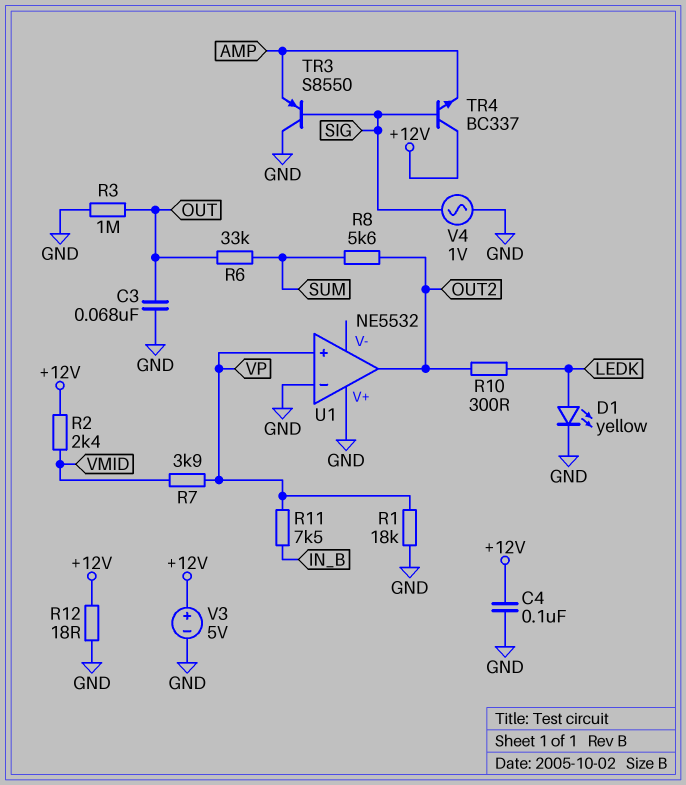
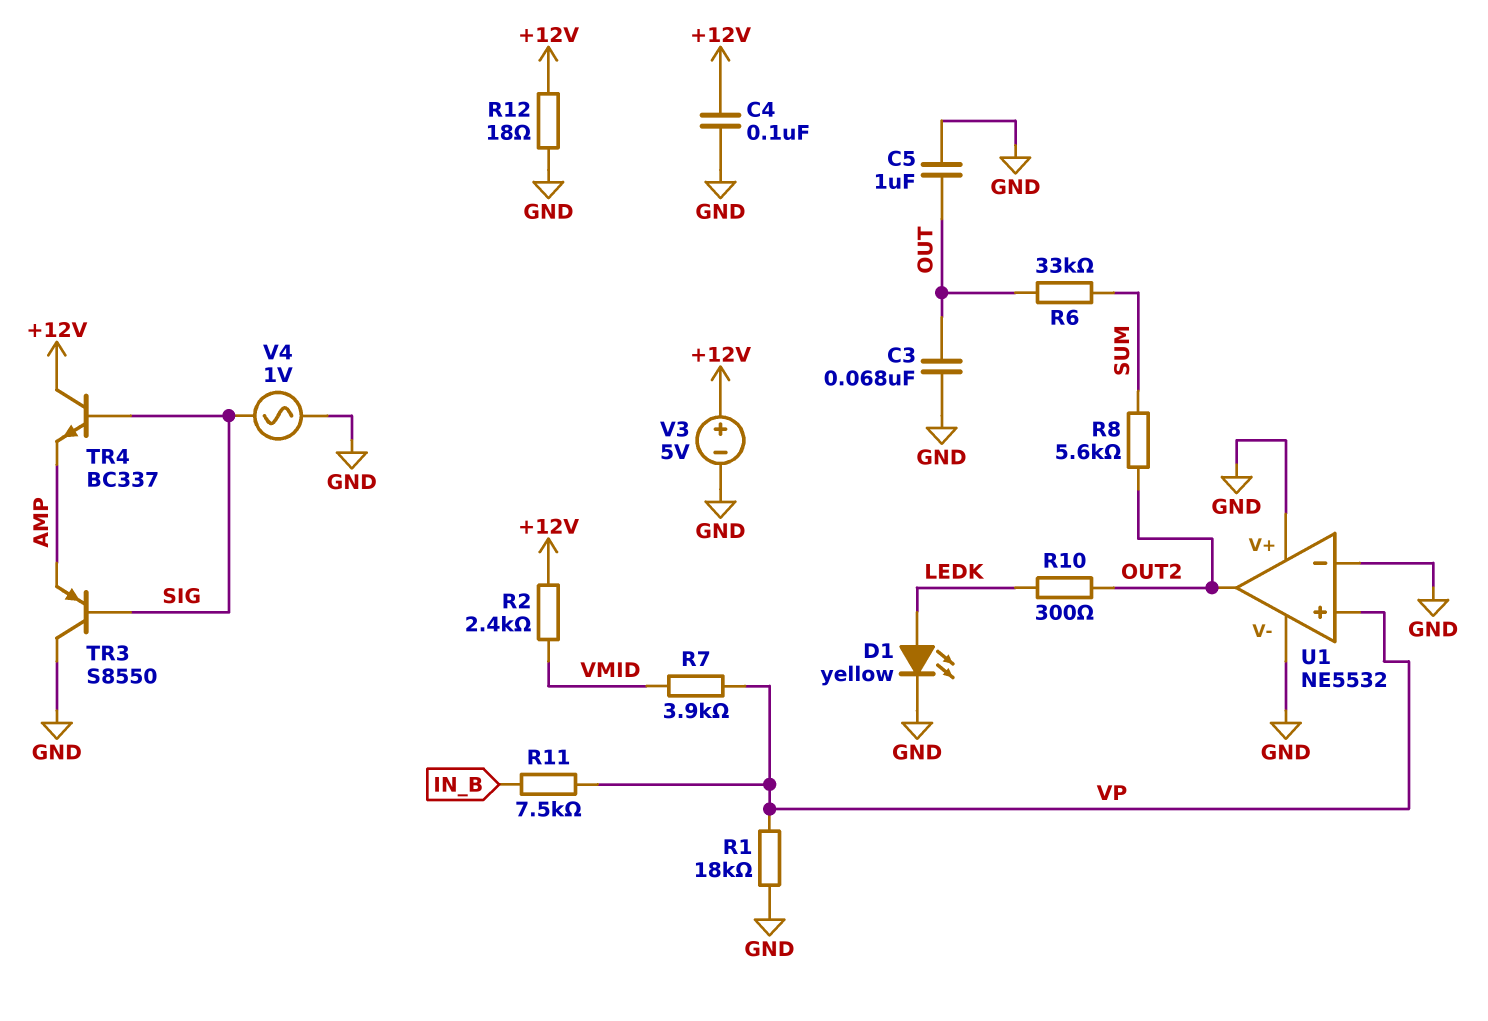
C5: none -> 1uF (GND, OUT)
R3: 1M (GND, OUT) -> none
U1 pin V-: none -> GND

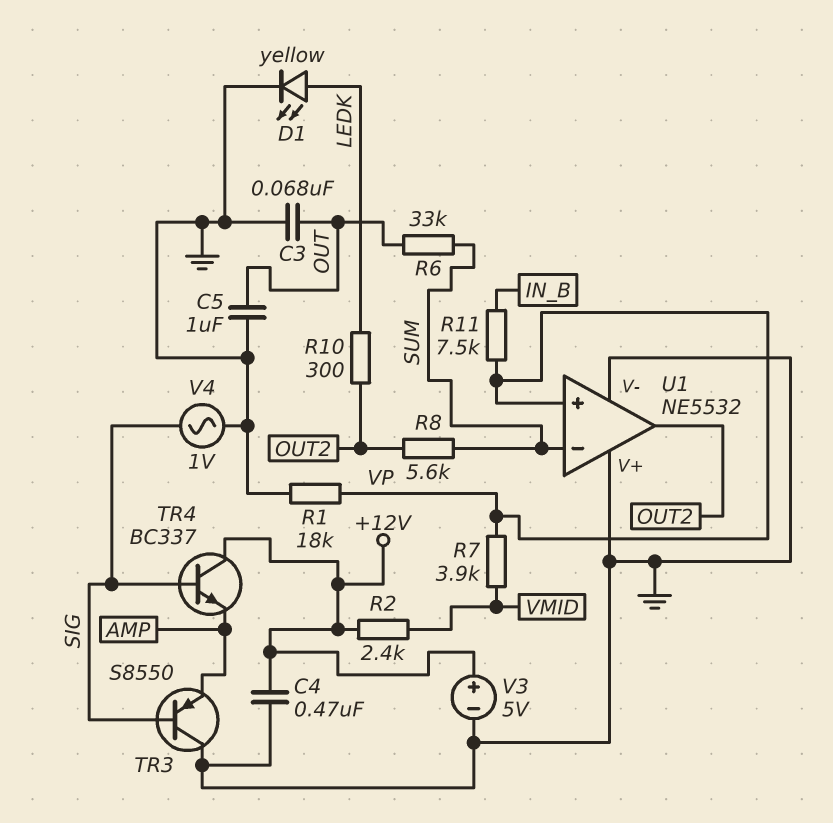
C4: 100nF (+12V, GND) -> 470nF (+12V, GND)
R12: 18 (+12V, GND) -> none
U1 pin in-: GND -> SUM

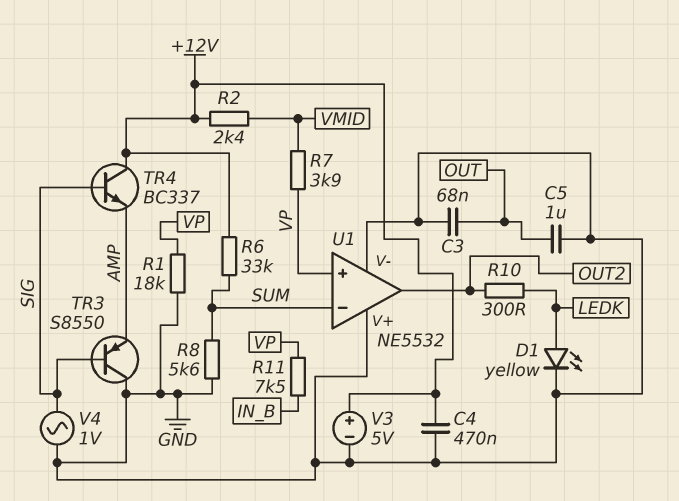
R6: 33k (OUT, SUM) -> 33k (+12V, SUM)
R8: 5.6k (OUT2, SUM) -> 5.6k (GND, SUM)

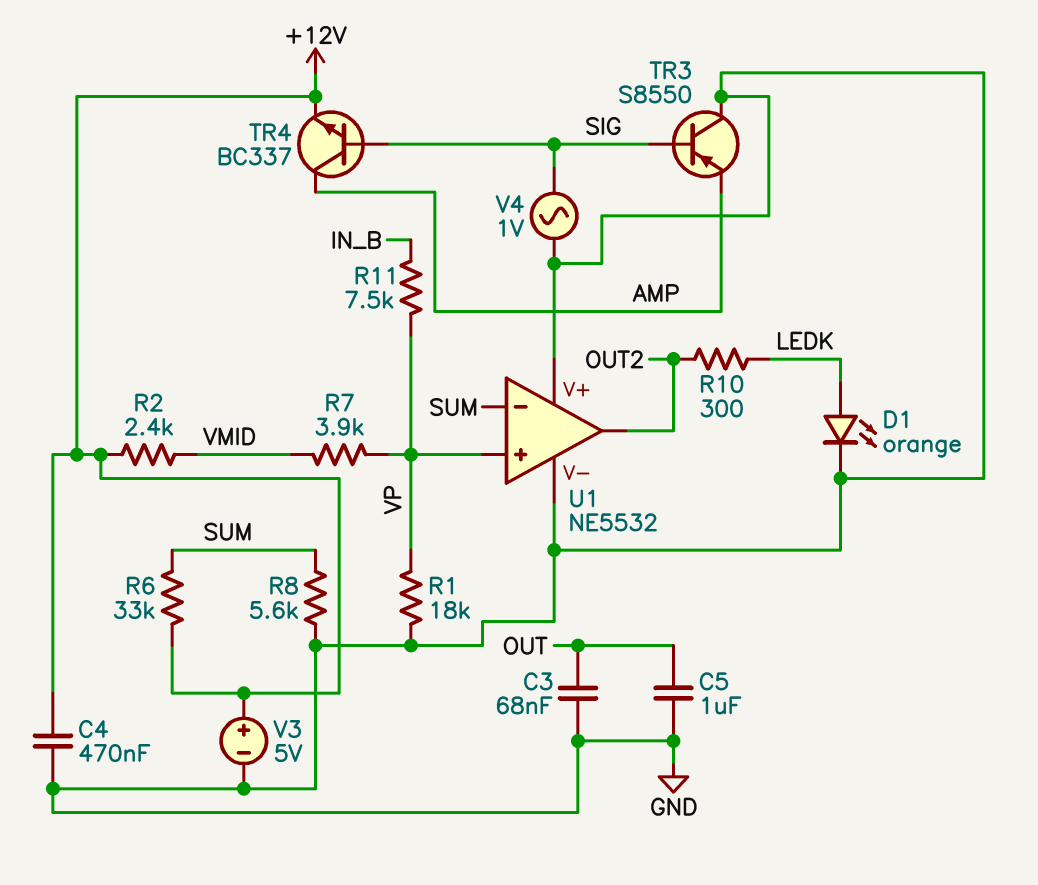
D1: LED yellow (A LEDK, K GND) -> LED orange (A LEDK, K GND)
TR4: NPN BC337 (B SIG, C +12V, E AMP) -> NPN BC337 (B SIG, C AMP, E +12V)

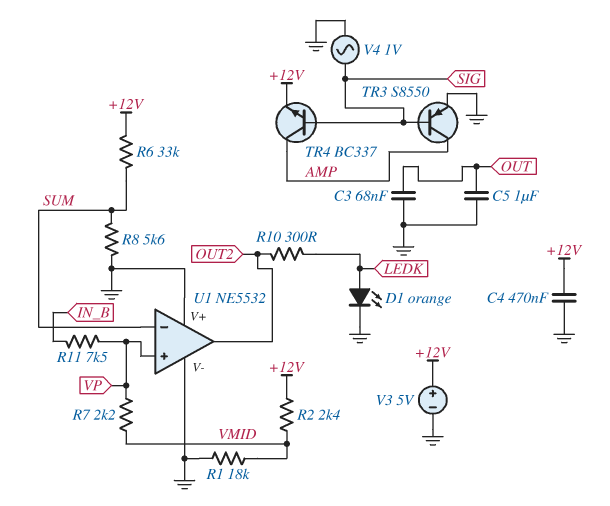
R1: 18k (GND, VP) -> 18k (GND, VMID)
R7: 3.9k (VMID, VP) -> 2.2k (VMID, VP)
TR3: PNP S8550 (B SIG, C GND, E AMP) -> PNP S8550 (B SIG, C AMP, E GND)

